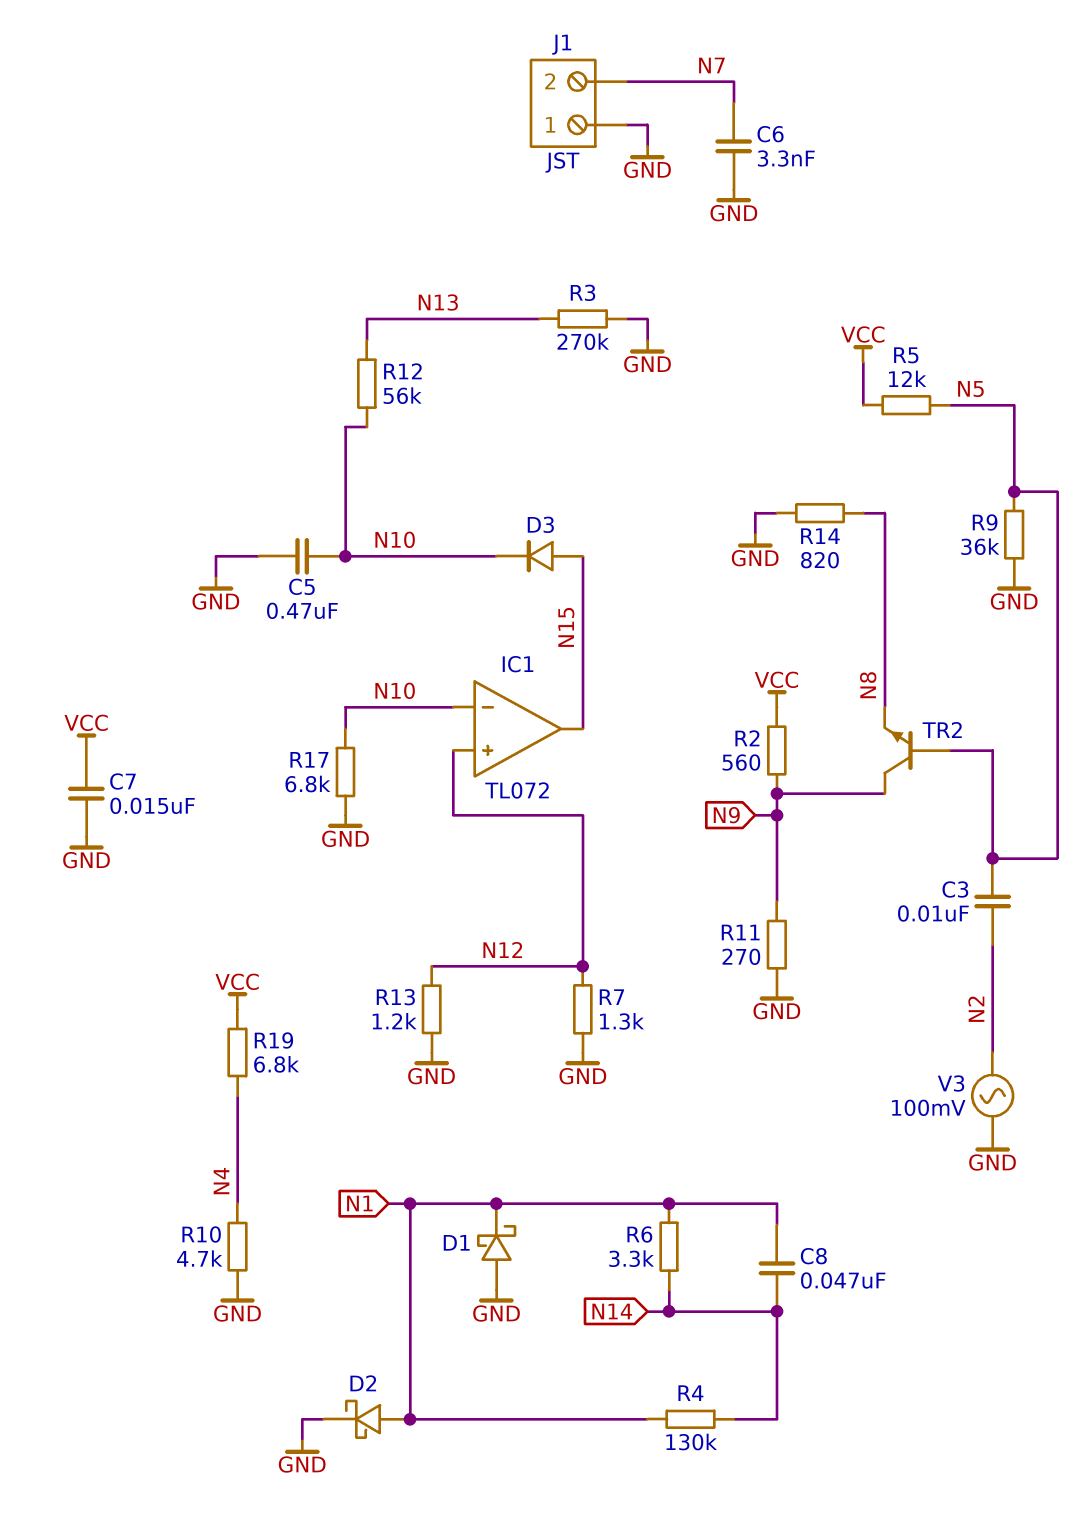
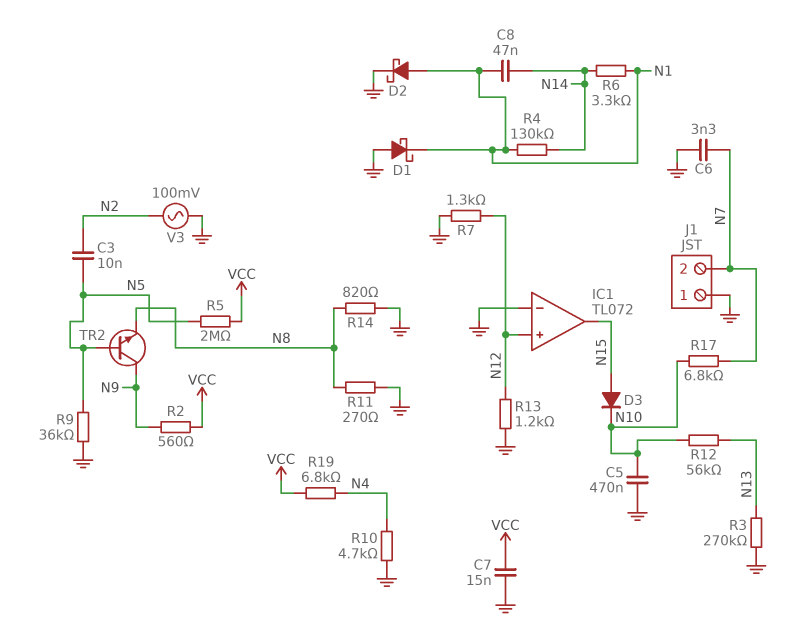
IC1 pin in-: N10 -> GND
R5: 12k (N5, VCC) -> 2M (N5, VCC)
R11: 270 (GND, N9) -> 270 (GND, N8)
R17: 6.8k (GND, N10) -> 6.8k (N7, N10)

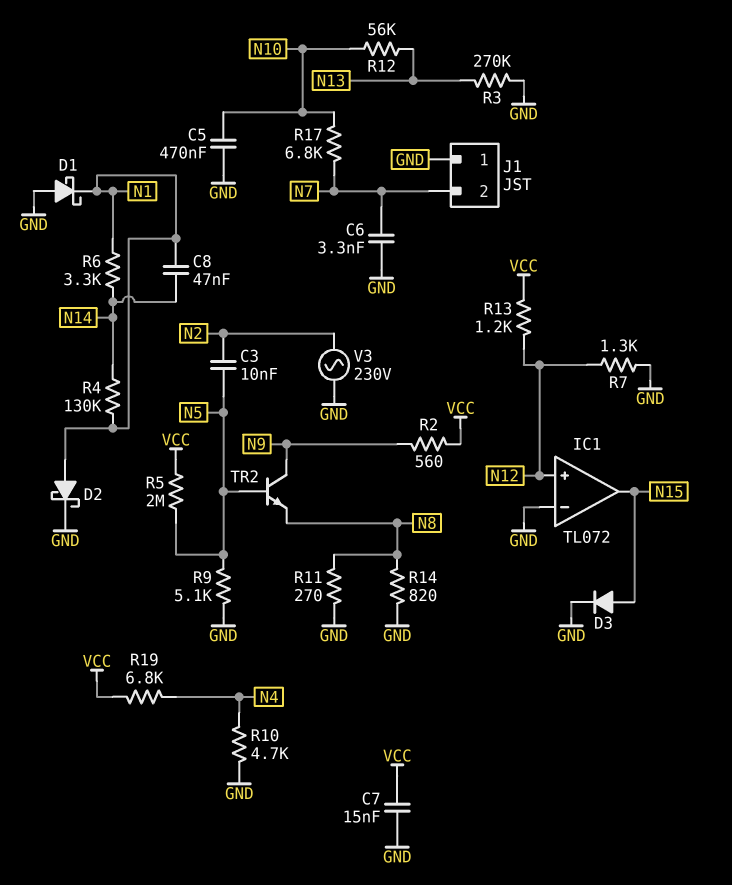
D3: diode (A N15, K N10) -> diode (A N15, K GND)
R9: 36k (GND, N5) -> 5.1k (GND, N5)
R13: 1.2k (GND, N12) -> 1.2k (N12, VCC)
V3: AC 100mV (GND, N2) -> AC 230V (GND, N2)

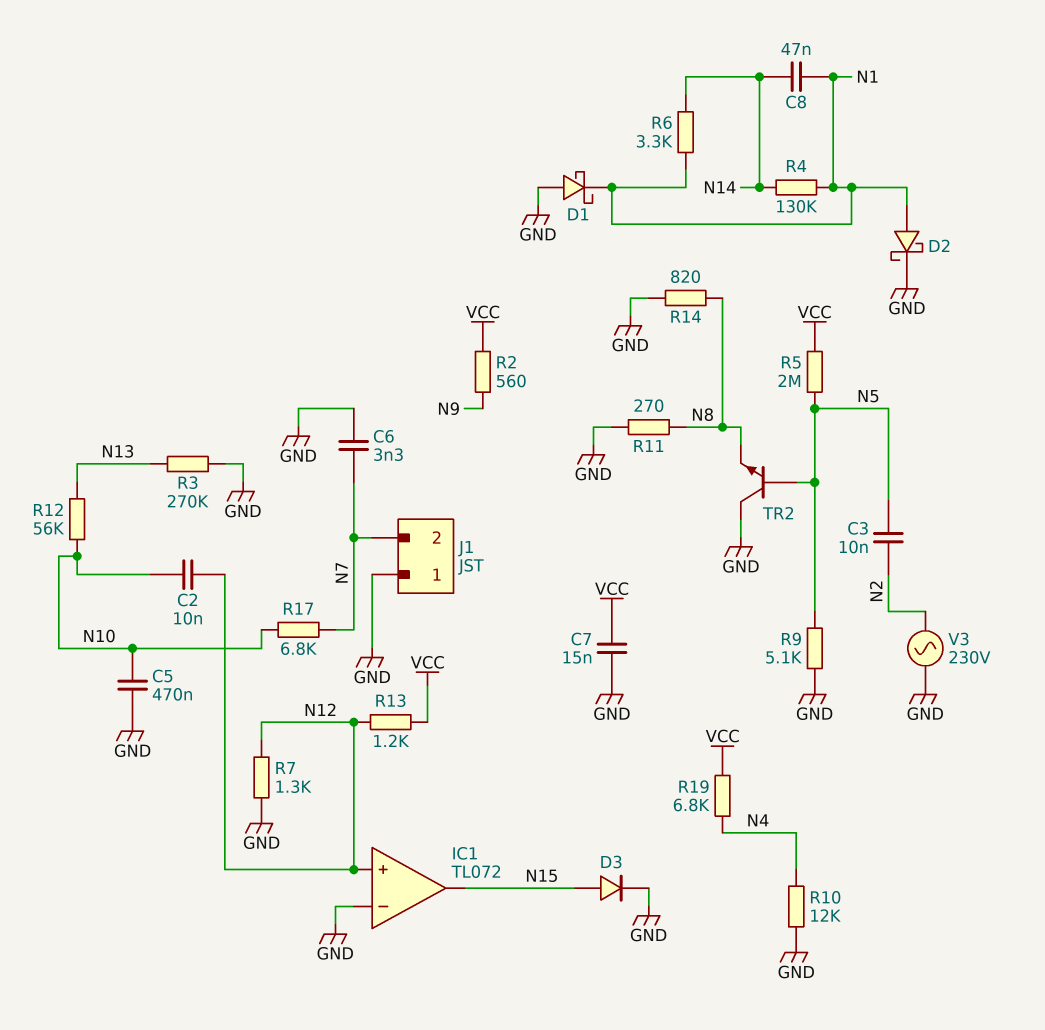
C2: none -> 10nF (N10, N12)
R10: 4.7k (GND, N4) -> 12k (GND, N4)
TR2: NPN (B N5, C N9, E N8) -> NPN (B N5, C GND, E N8)

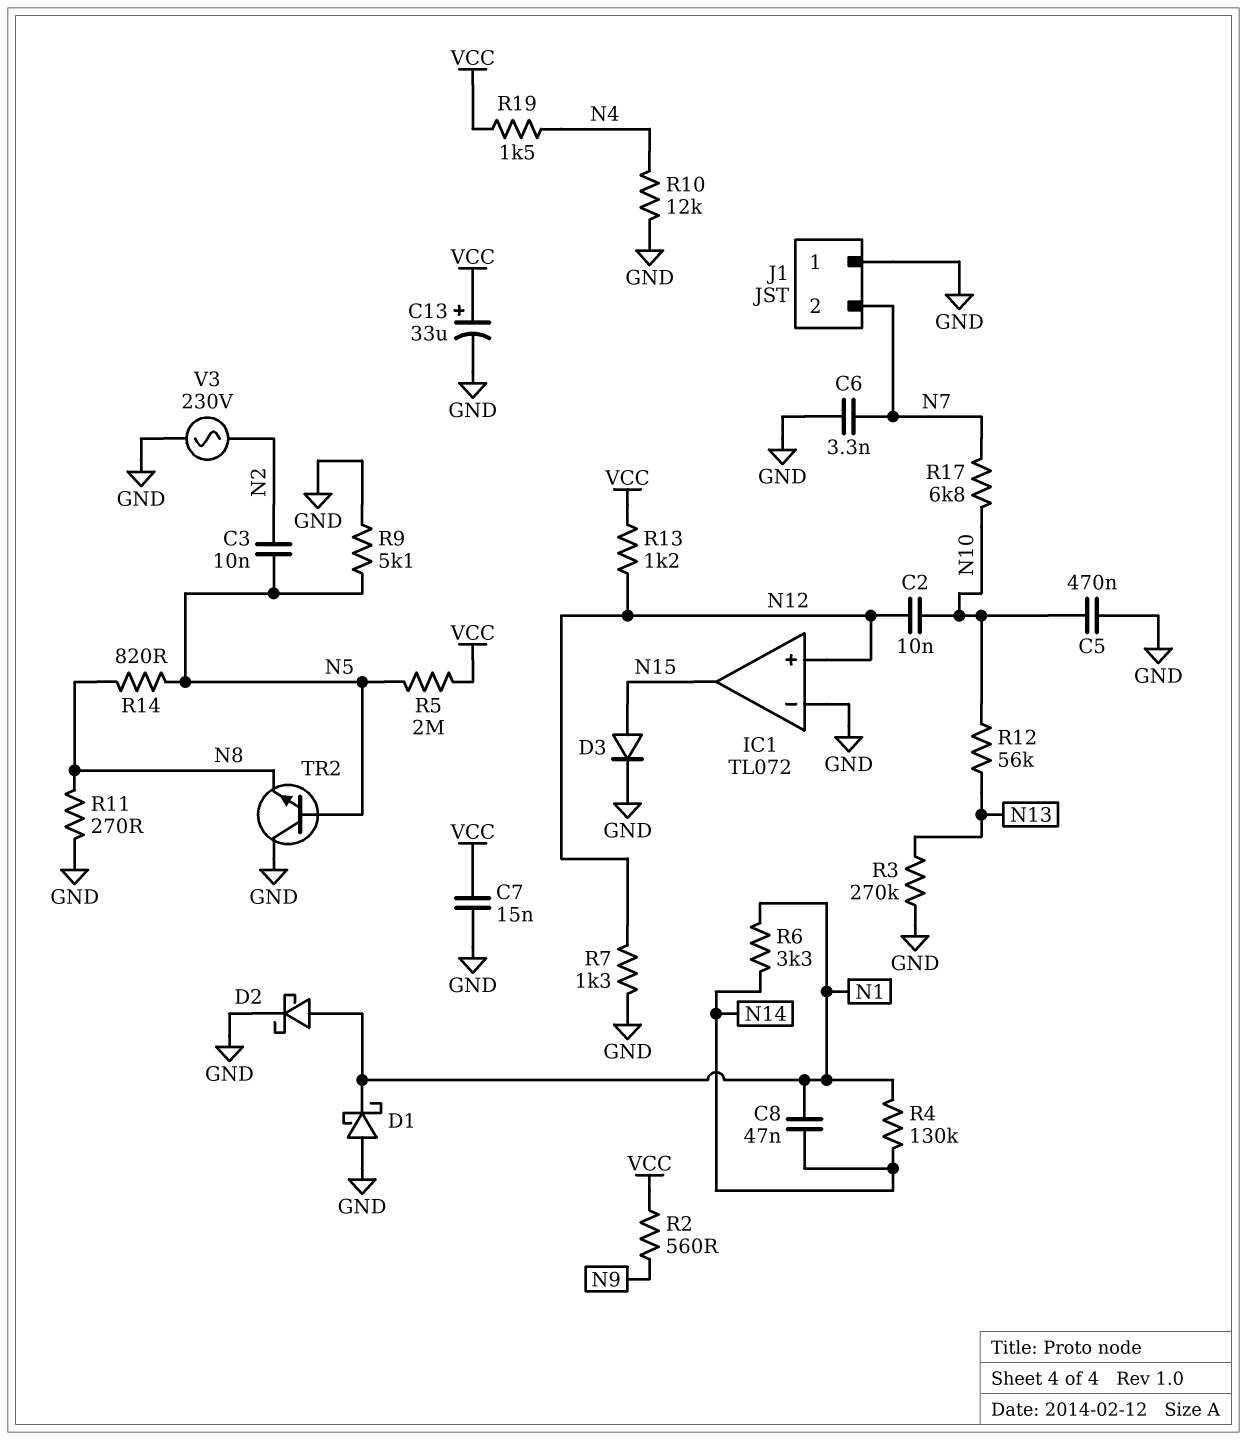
C13: none -> 33uF (plus VCC, minus GND)
R14: 820 (GND, N8) -> 820 (N5, N8)
R19: 6.8k (N4, VCC) -> 1.5k (N4, VCC)

